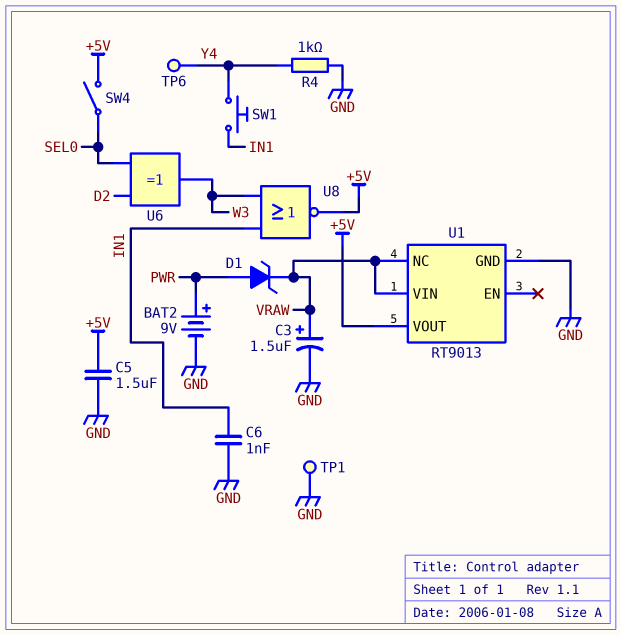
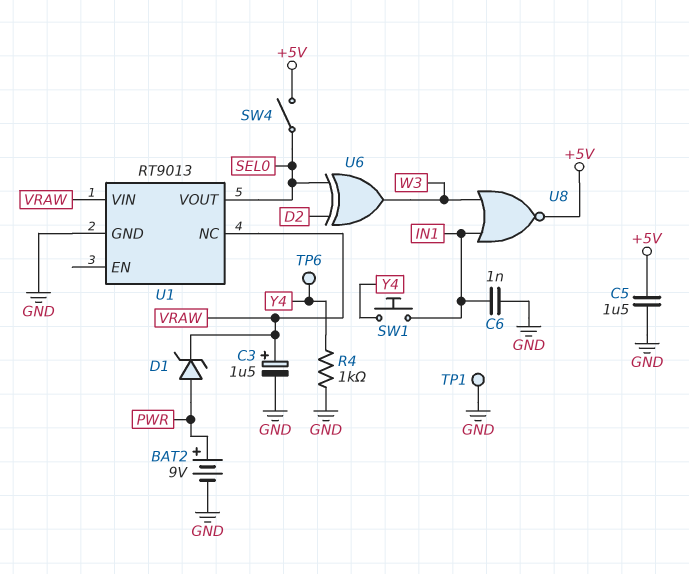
U1 pin VOUT: +5V -> SEL0

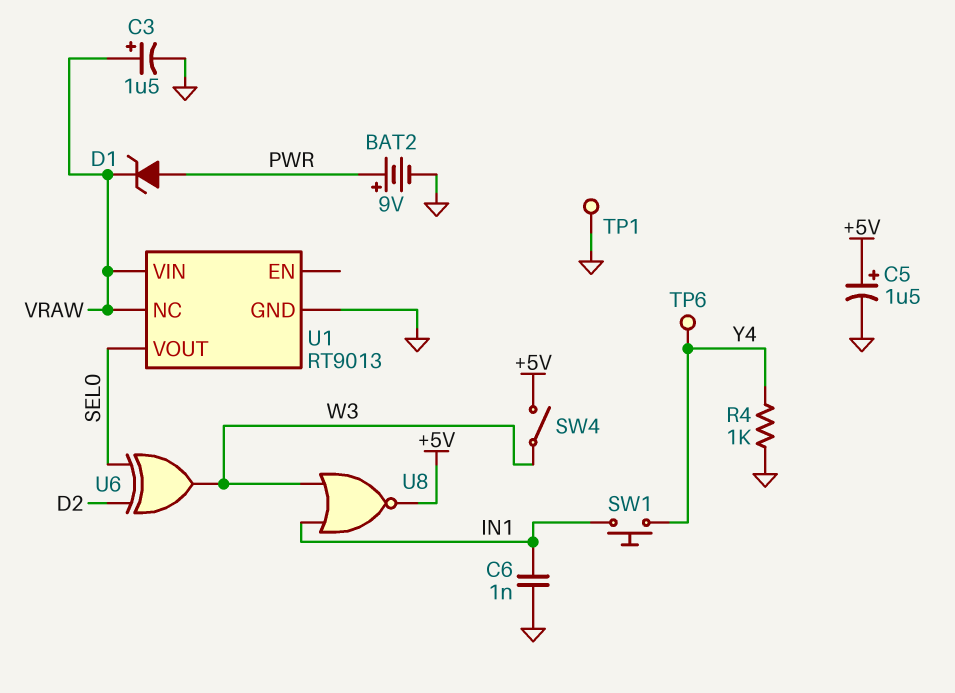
C5: 1.5uF (+5V, GND) -> 1.5uF (plus +5V, minus GND)
SW4: switch (+5V, SEL0) -> switch (+5V, W3)

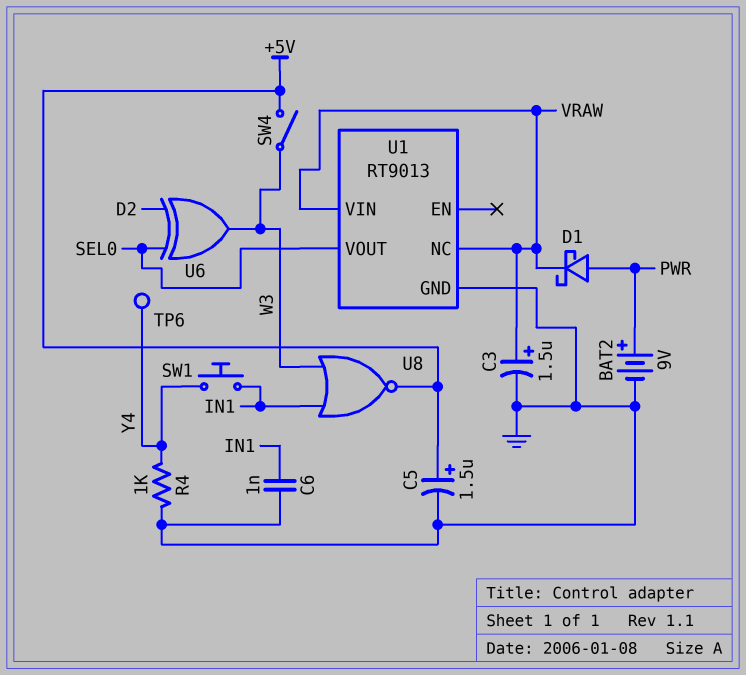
D1: zener (A PWR, K VRAW) -> schottky (A PWR, K VRAW)
TP1: test point (GND) -> none

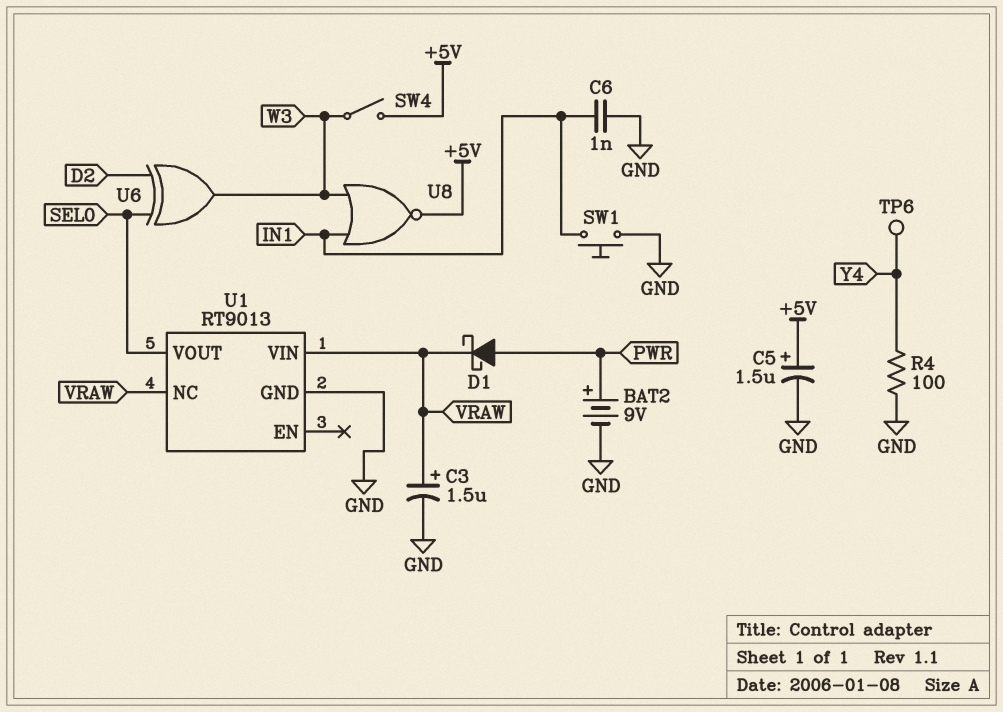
R4: 1k (GND, Y4) -> 100 (GND, Y4)
SW1: button (IN1, Y4) -> button (GND, IN1)

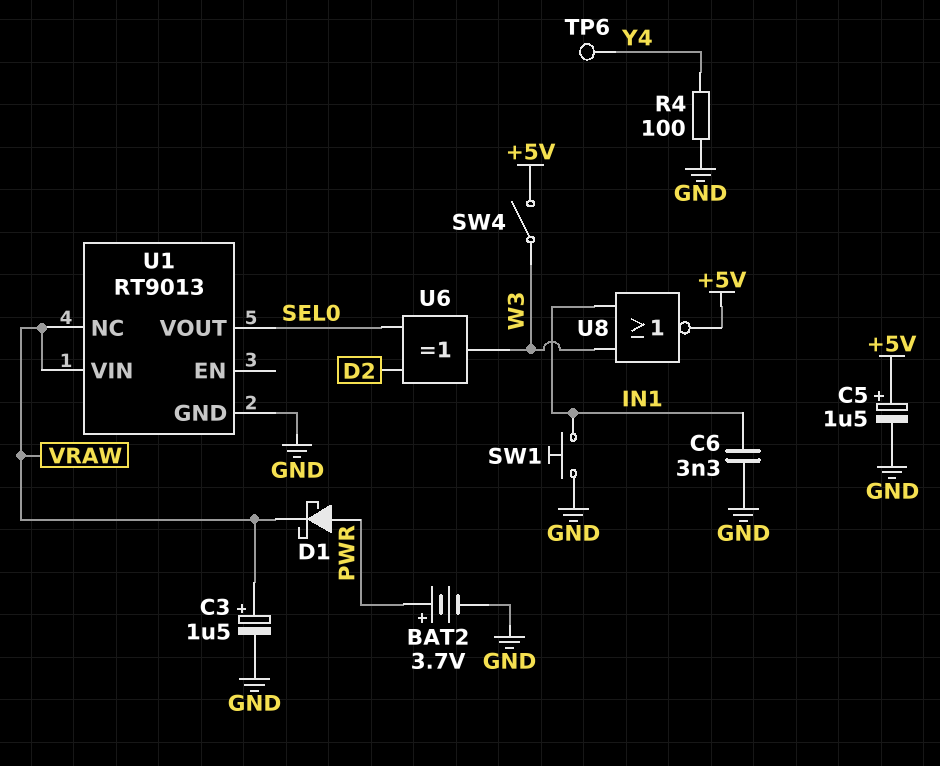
BAT2: 9V (plus PWR, minus GND) -> 3.7V (plus PWR, minus GND)
C6: 1nF (GND, IN1) -> 3.3nF (GND, IN1)

